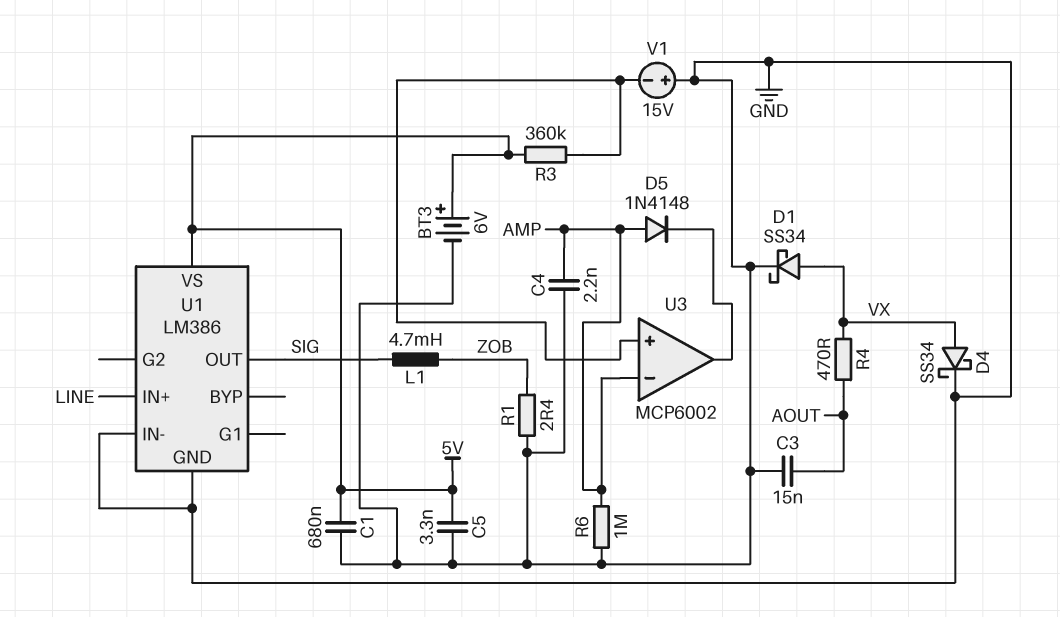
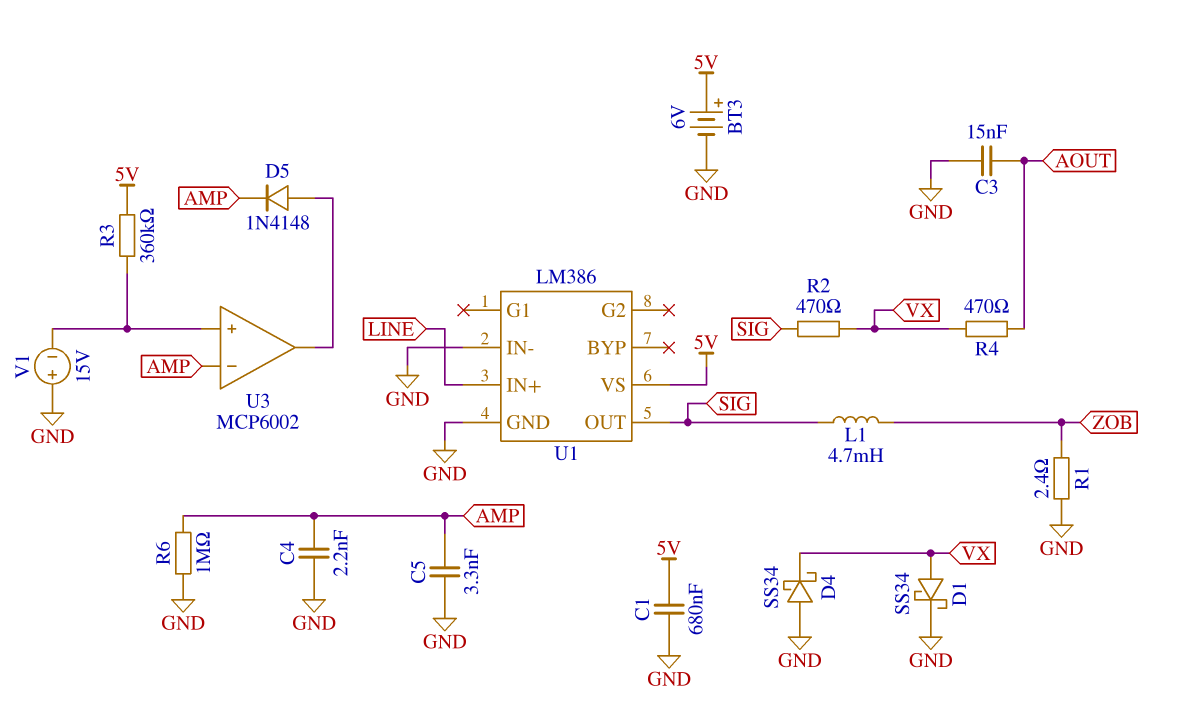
C5: 3.3nF (5V, GND) -> 3.3nF (AMP, GND)
D4: schottky SS34 (A VX, K GND) -> schottky SS34 (A GND, K VX)
D5: diode 1N4148 (A AMP, K U3/out) -> diode 1N4148 (A U3/out, K AMP)
R2: none -> 470 (SIG, VX)

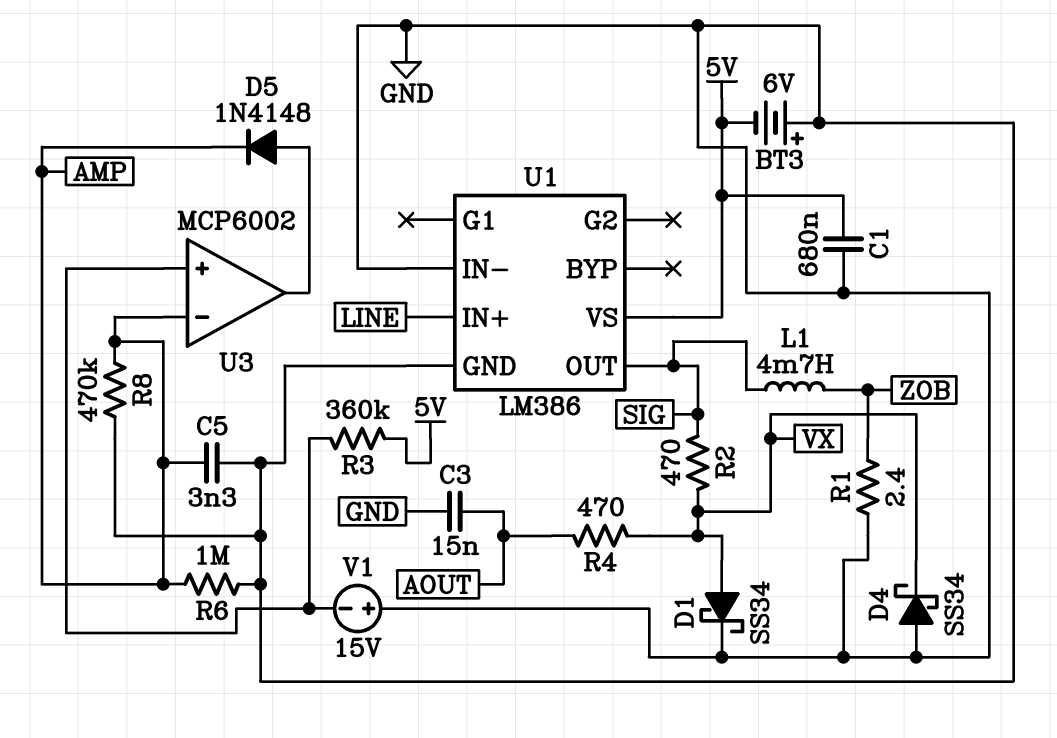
BT3: 6V (plus 5V, minus GND) -> 6V (plus GND, minus 5V)
C4: 2.2nF (AMP, GND) -> none
R8: none -> 470k (AMP, GND)

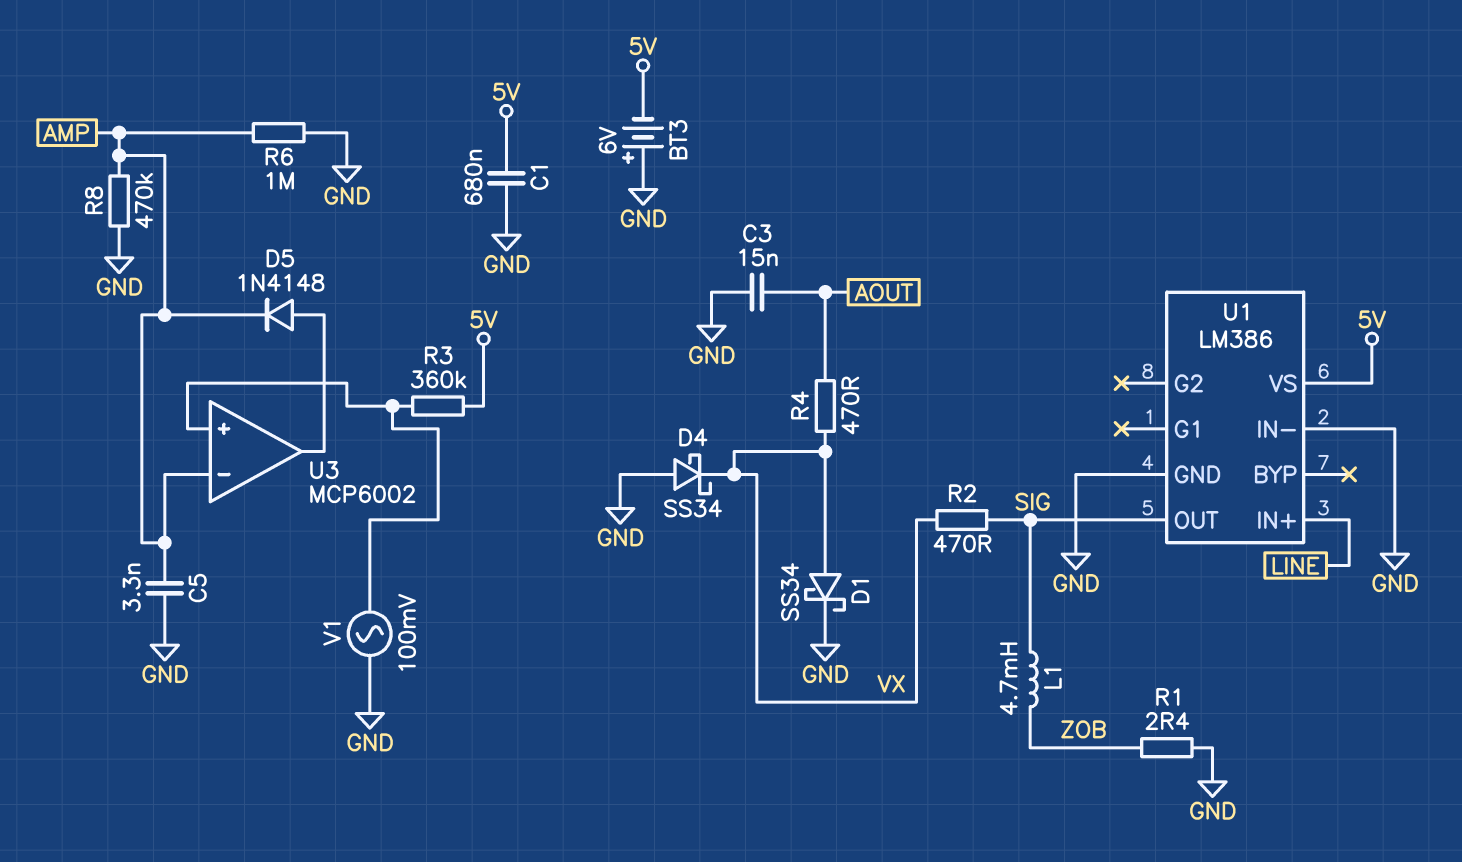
V1: 15V (plus GND, minus U3/in+) -> AC 100mV (GND, U3/in+)

